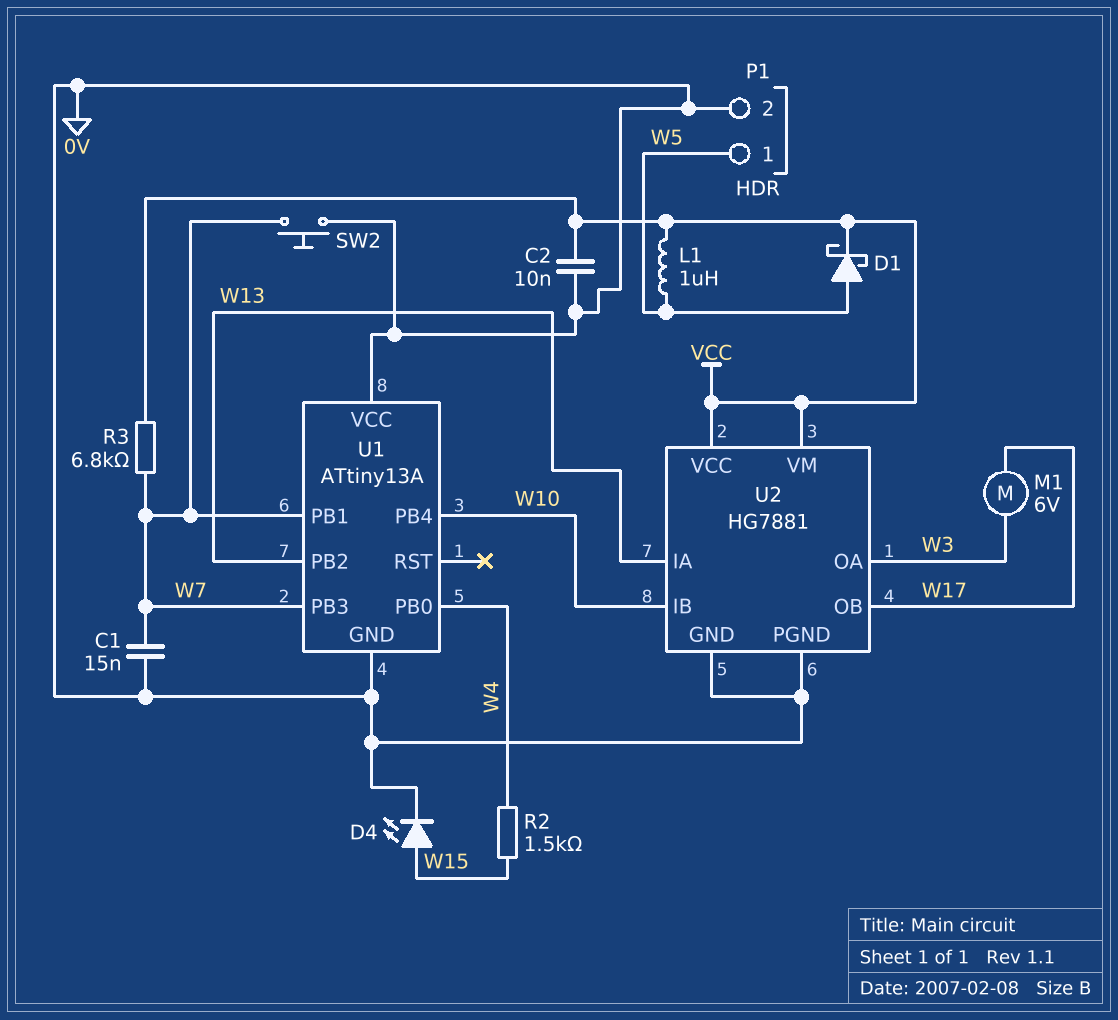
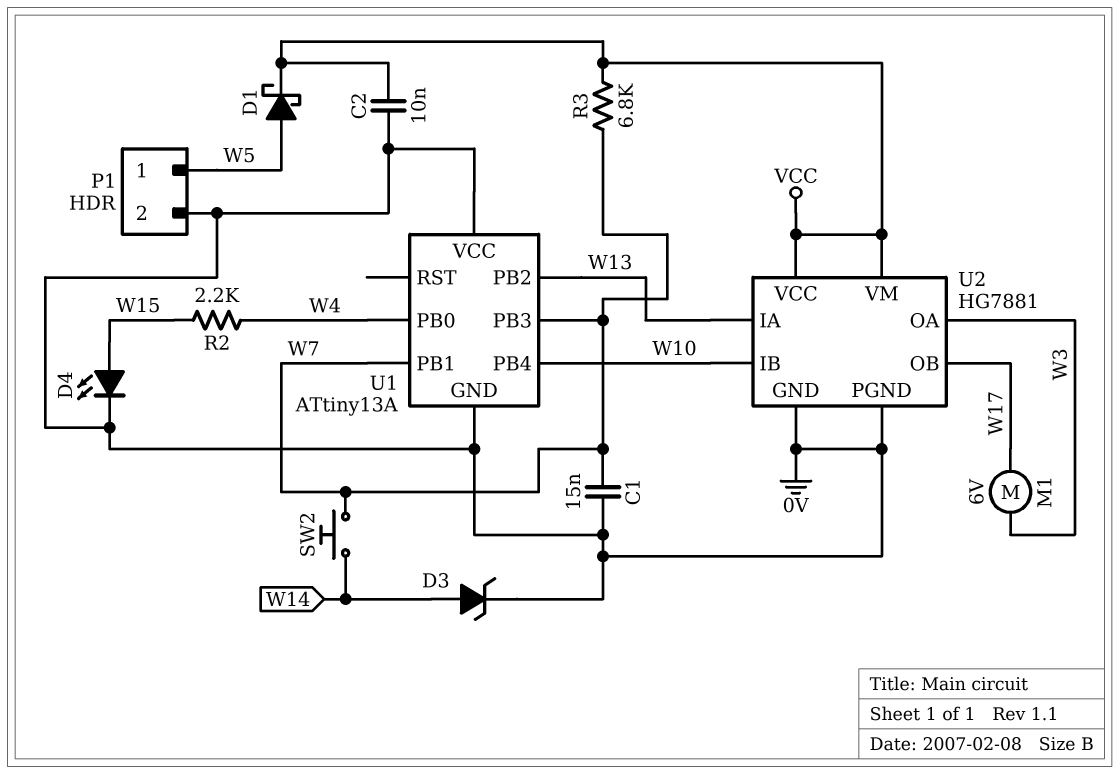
D3: none -> zener (A W14, K 0V)
L1: 1uH (VCC, W5) -> none
R2: 1.5k (W4, W15) -> 2.2k (W4, W15)
SW2: button (0V, W7) -> button (W7, W14)

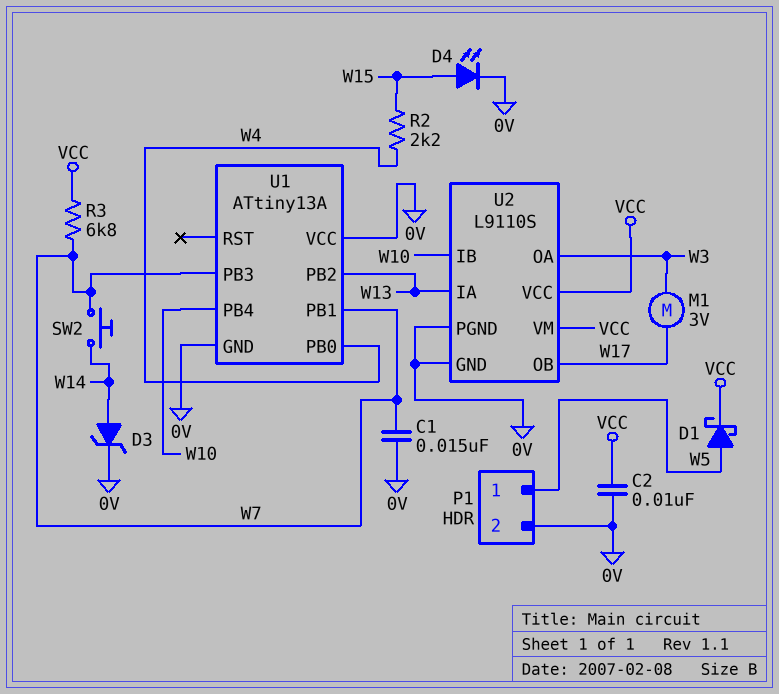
M1: motor 6V (W3, W17) -> motor 3V (W3, W17)
U2: HG7881 -> L9110S

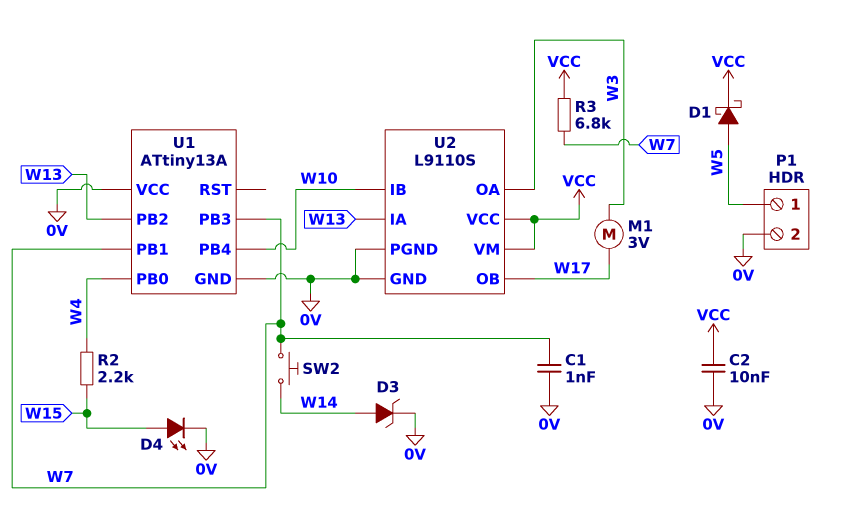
C1: 15nF (0V, W7) -> 1nF (0V, W7)

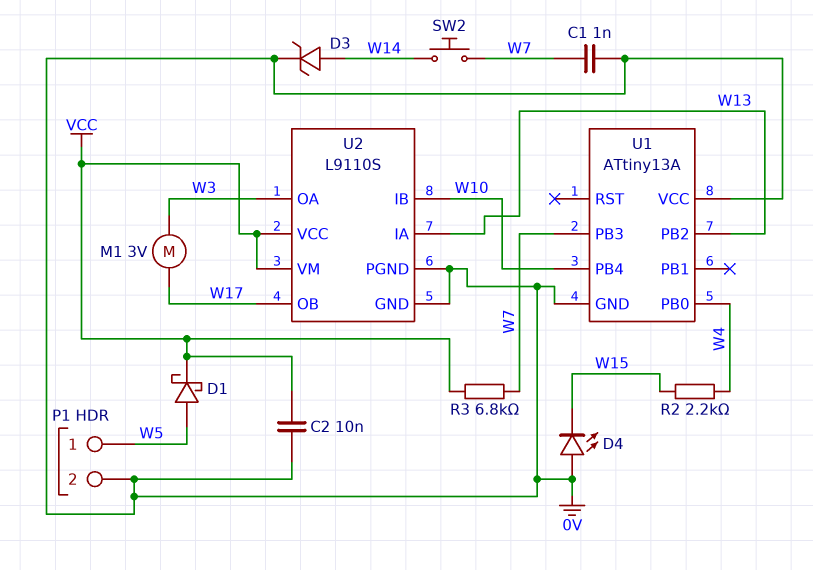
D4: LED (A W15, K 0V) -> LED (A 0V, K W15)
U1 pin PB1: W7 -> none

